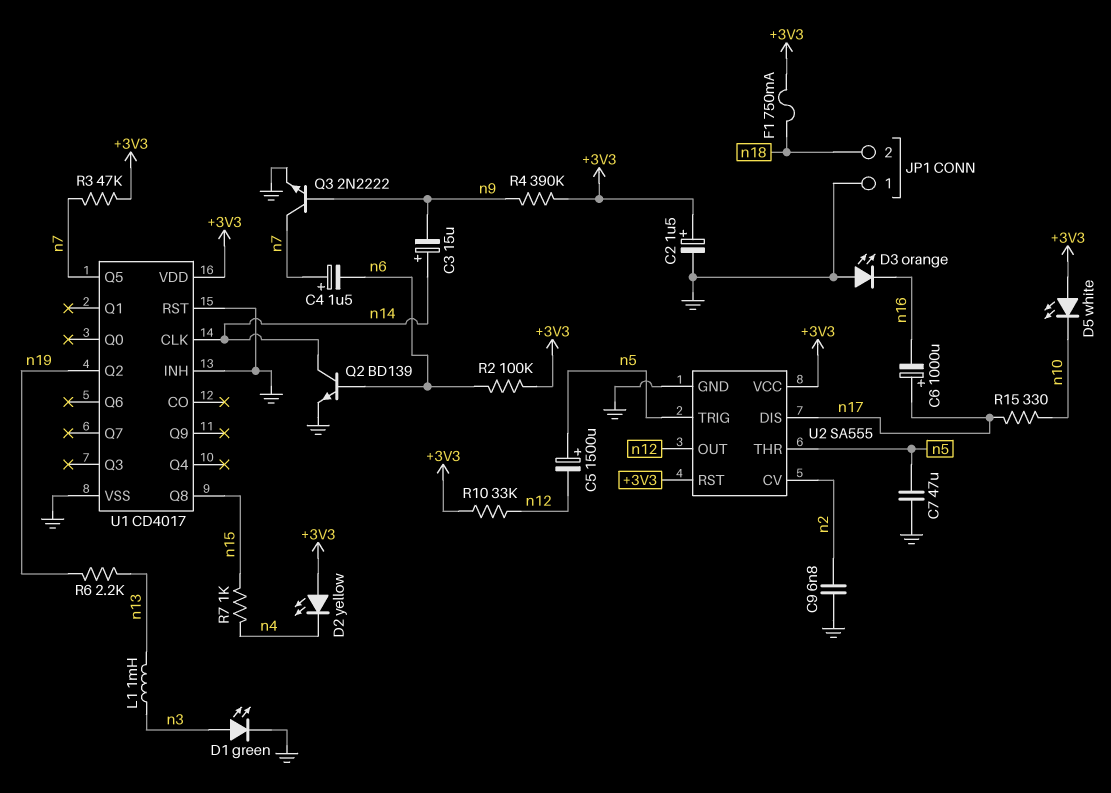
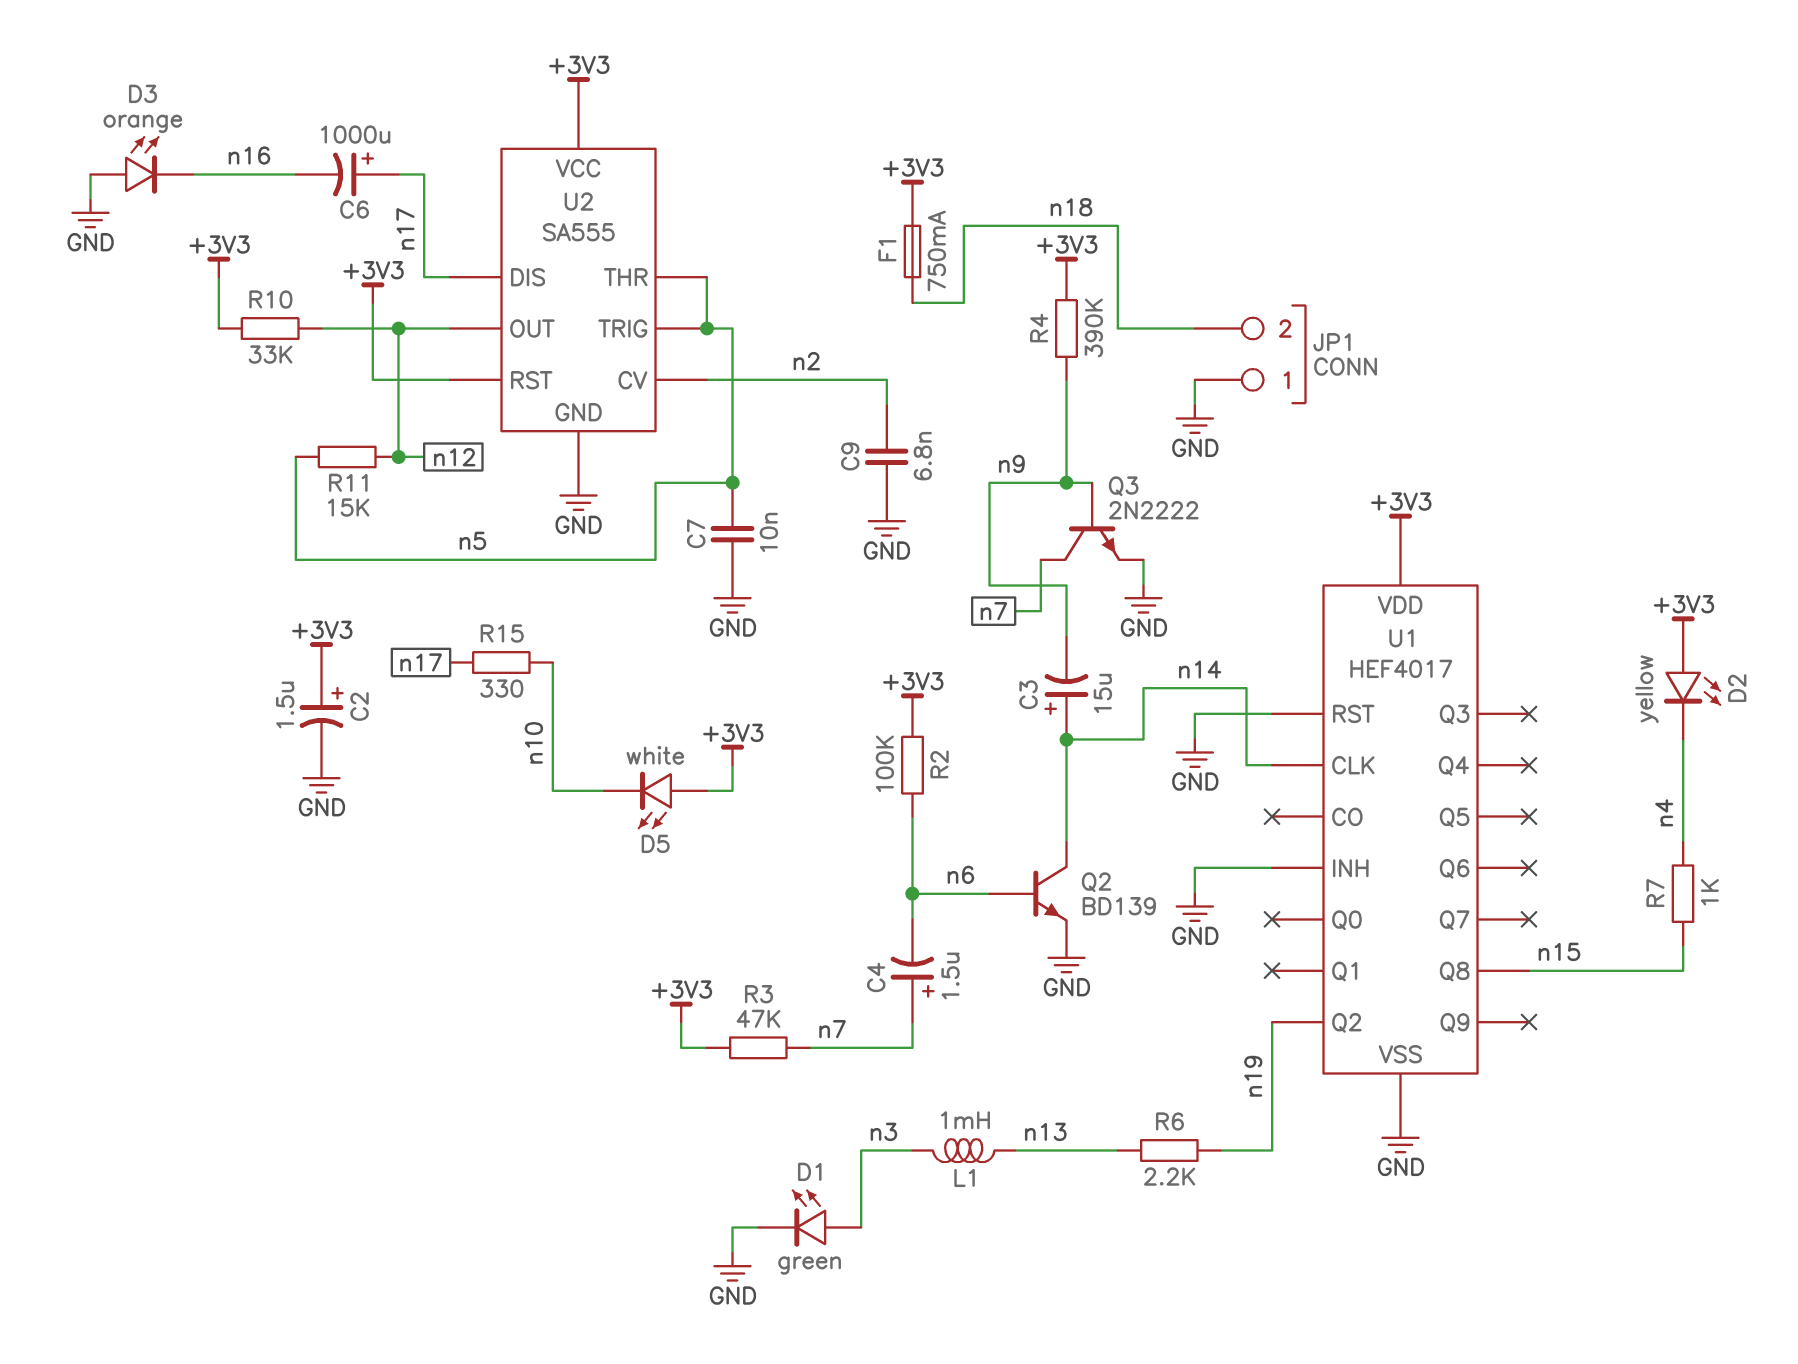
C5: 1500uF (plus n5, minus n12) -> none
C7: 47uF (GND, n5) -> 10nF (GND, n5)
R11: none -> 15k (n5, n12)
U1: CD4017 -> HEF4017
U1 pin Q5: n7 -> none

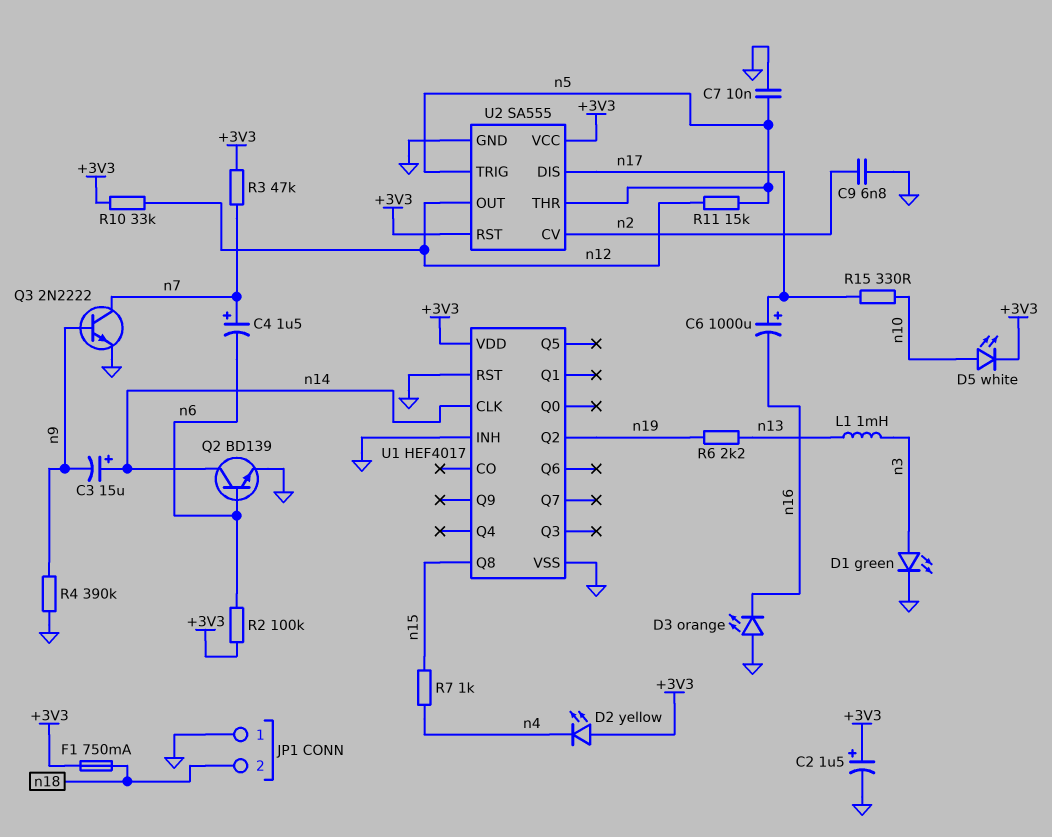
D5: LED white (A +3V3, K n10) -> LED white (A n10, K +3V3)
R4: 390k (+3V3, n9) -> 390k (GND, n9)

